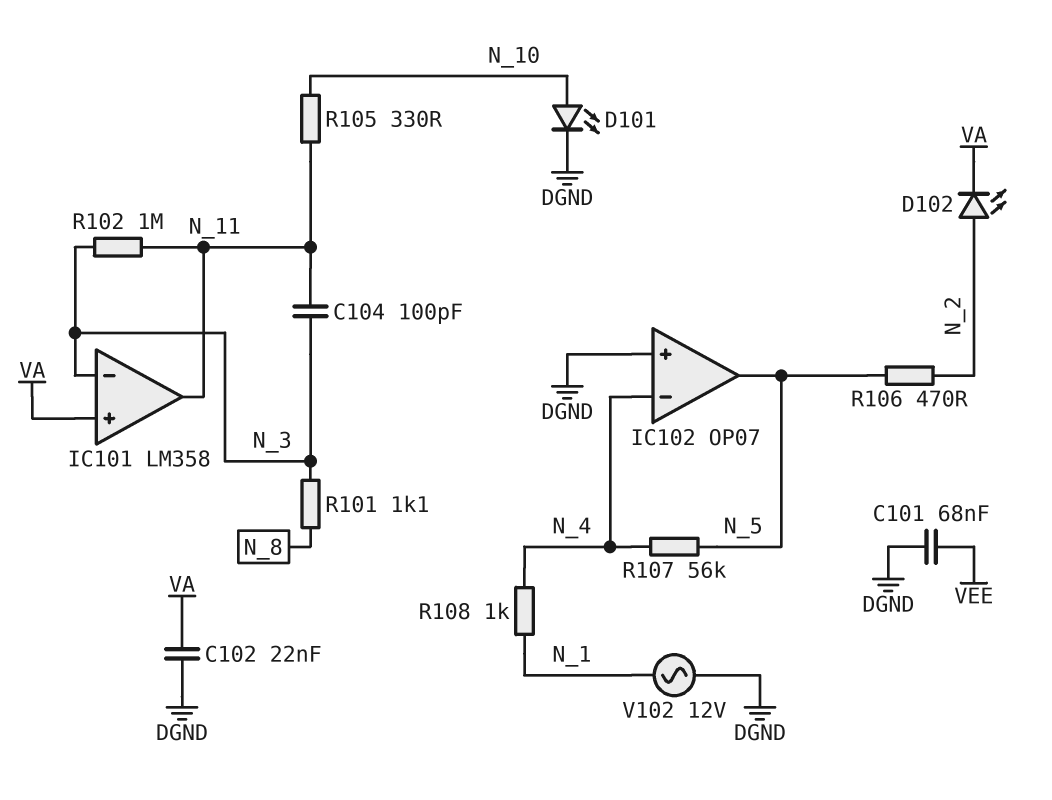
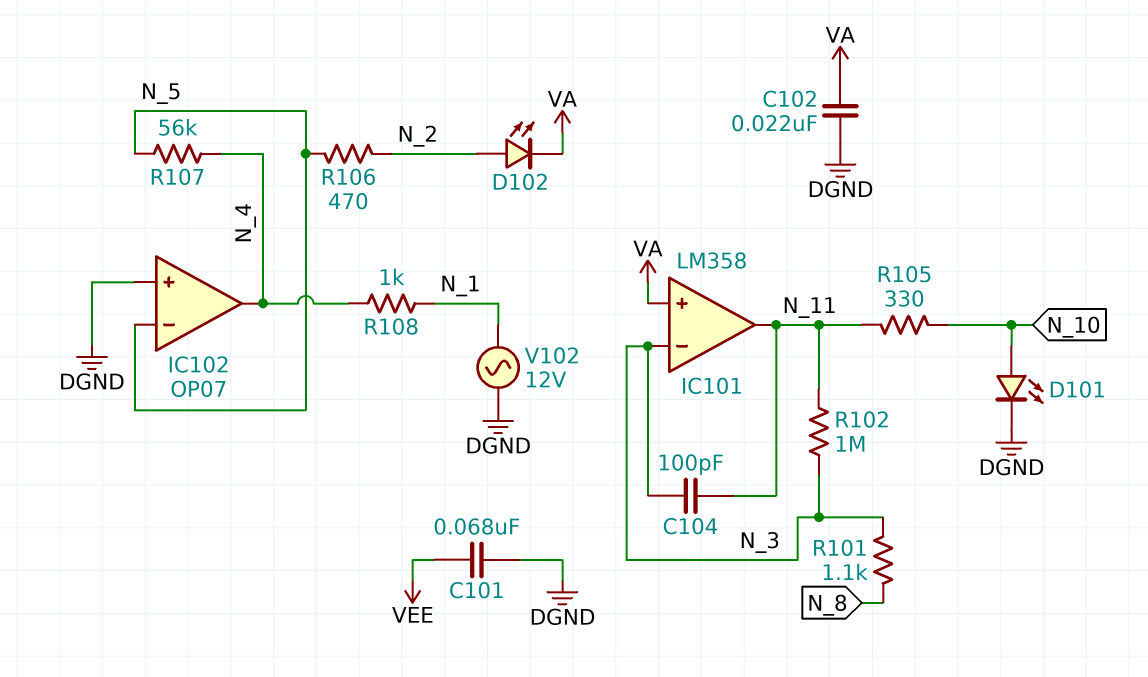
IC102 pin in-: N_4 -> N_5
IC102 pin out: N_5 -> N_4

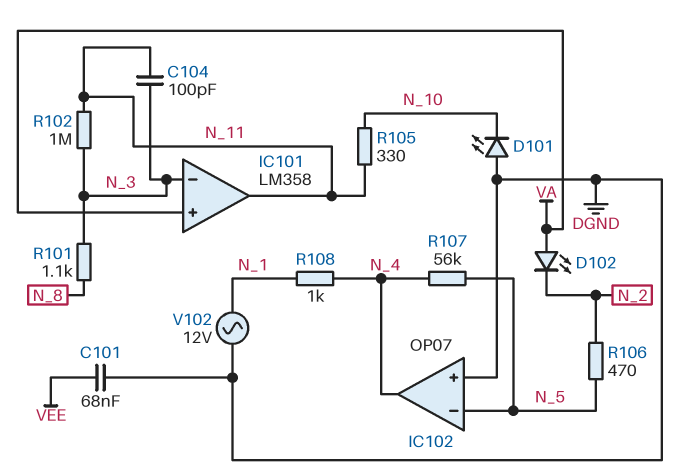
C102: 22nF (DGND, VA) -> none
D101: LED (A N_10, K DGND) -> LED (A DGND, K N_10)
D102: LED (A N_2, K VA) -> LED (A VA, K N_2)

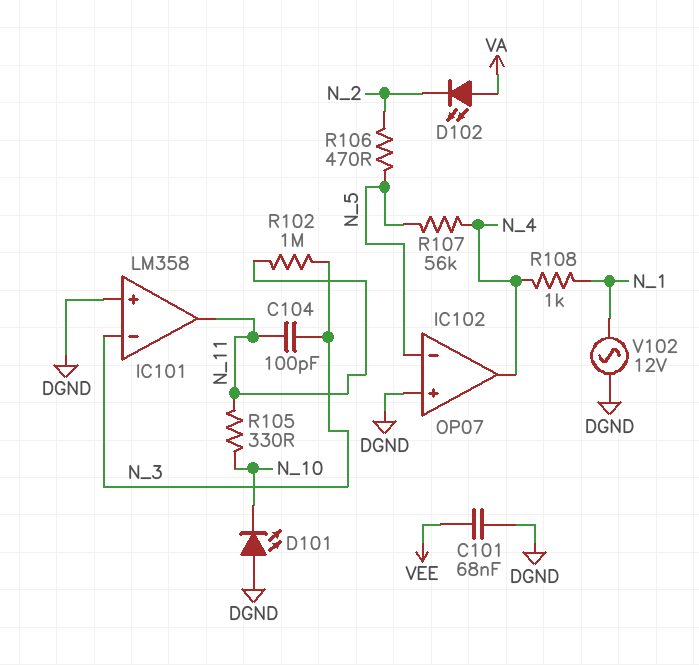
IC101 pin in+: VA -> DGND
R101: 1.1k (N_3, N_8) -> none

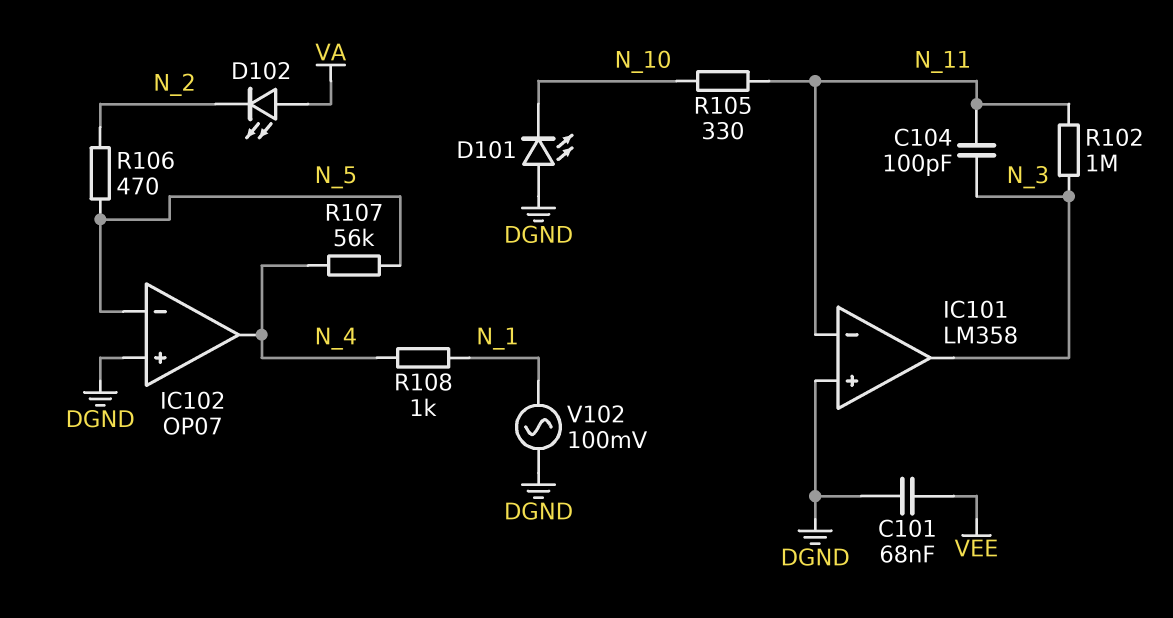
IC101 pin in-: N_3 -> N_11
IC101 pin out: N_11 -> N_3
V102: AC 12V (DGND, N_1) -> AC 100mV (DGND, N_1)

